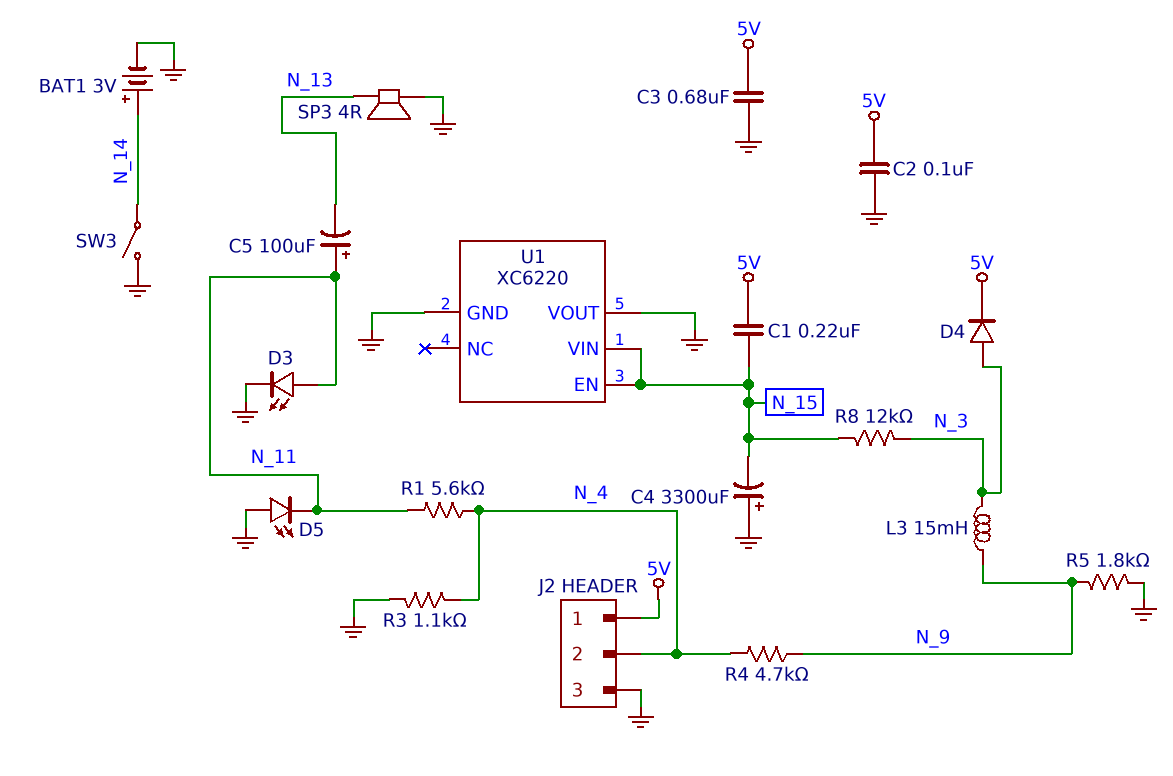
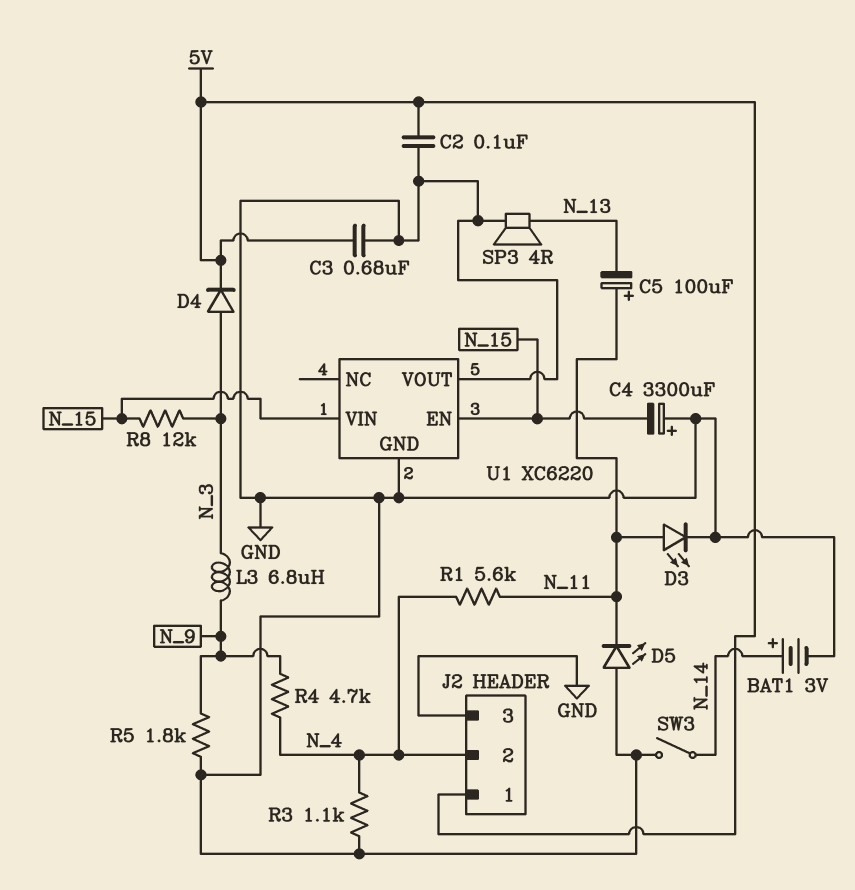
C1: 220nF (5V, N_15) -> none
L3: 15mH (N_3, N_9) -> 6.8uH (N_3, N_9)

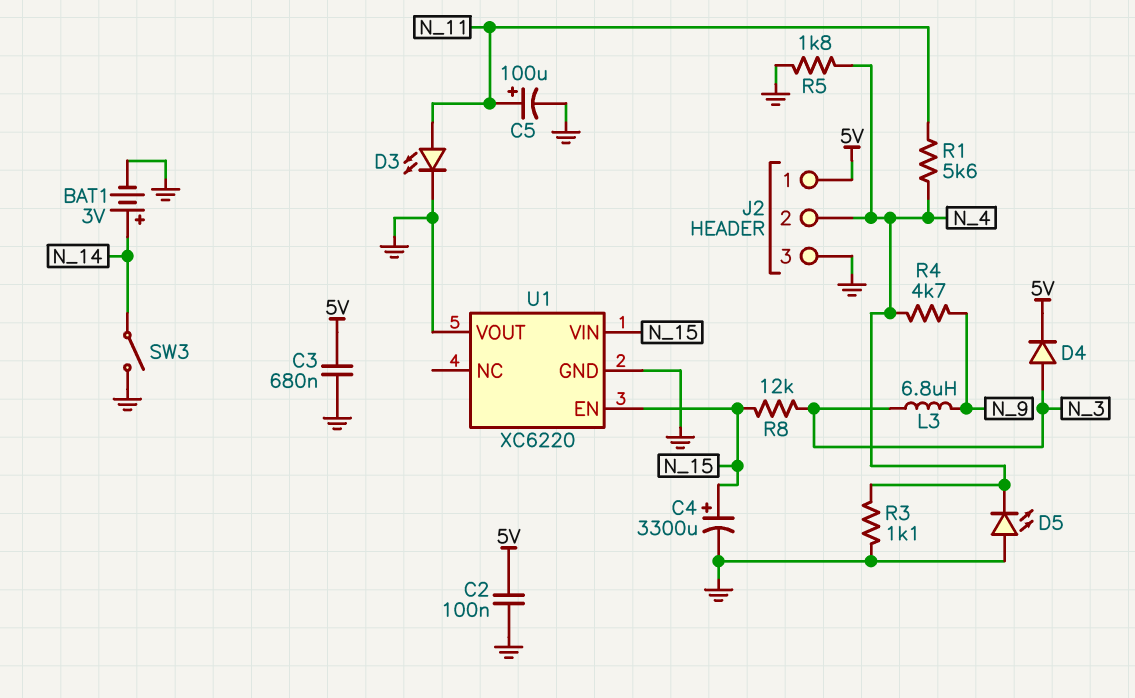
C4: 3300uF (plus GND, minus N_15) -> 3300uF (plus N_15, minus GND)
C5: 100uF (plus N_11, minus N_13) -> 100uF (plus N_11, minus GND)
D5: LED (A GND, K N_11) -> LED (A GND, K N_4)
R5: 1.8k (GND, N_9) -> 1.8k (GND, N_4)
SP3: speaker 4R (GND, N_13) -> none

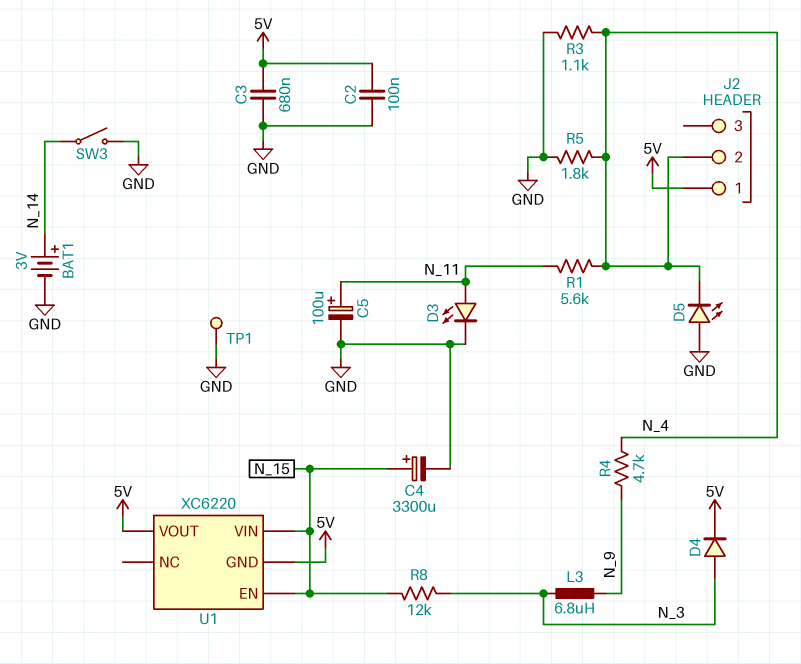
J2 pin 3: GND -> none
TP1: none -> test point (GND)
U1 pin GND: GND -> 5V
U1 pin VOUT: GND -> 5V

